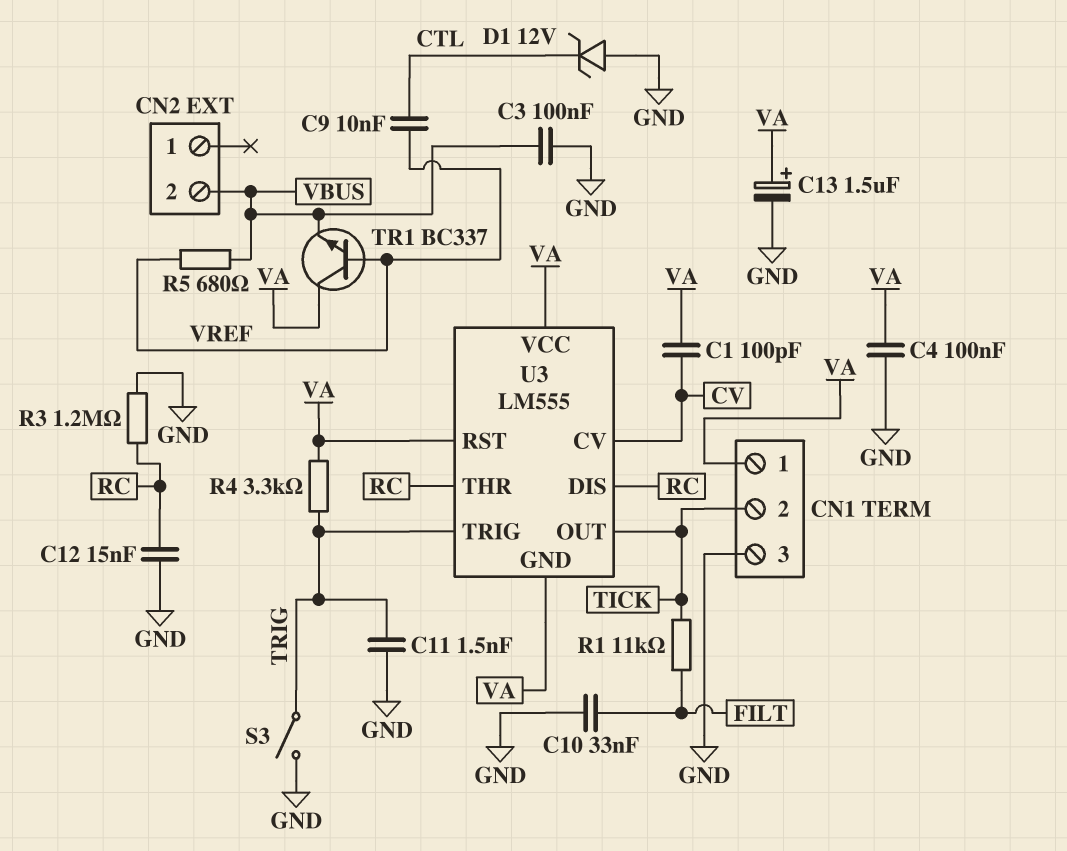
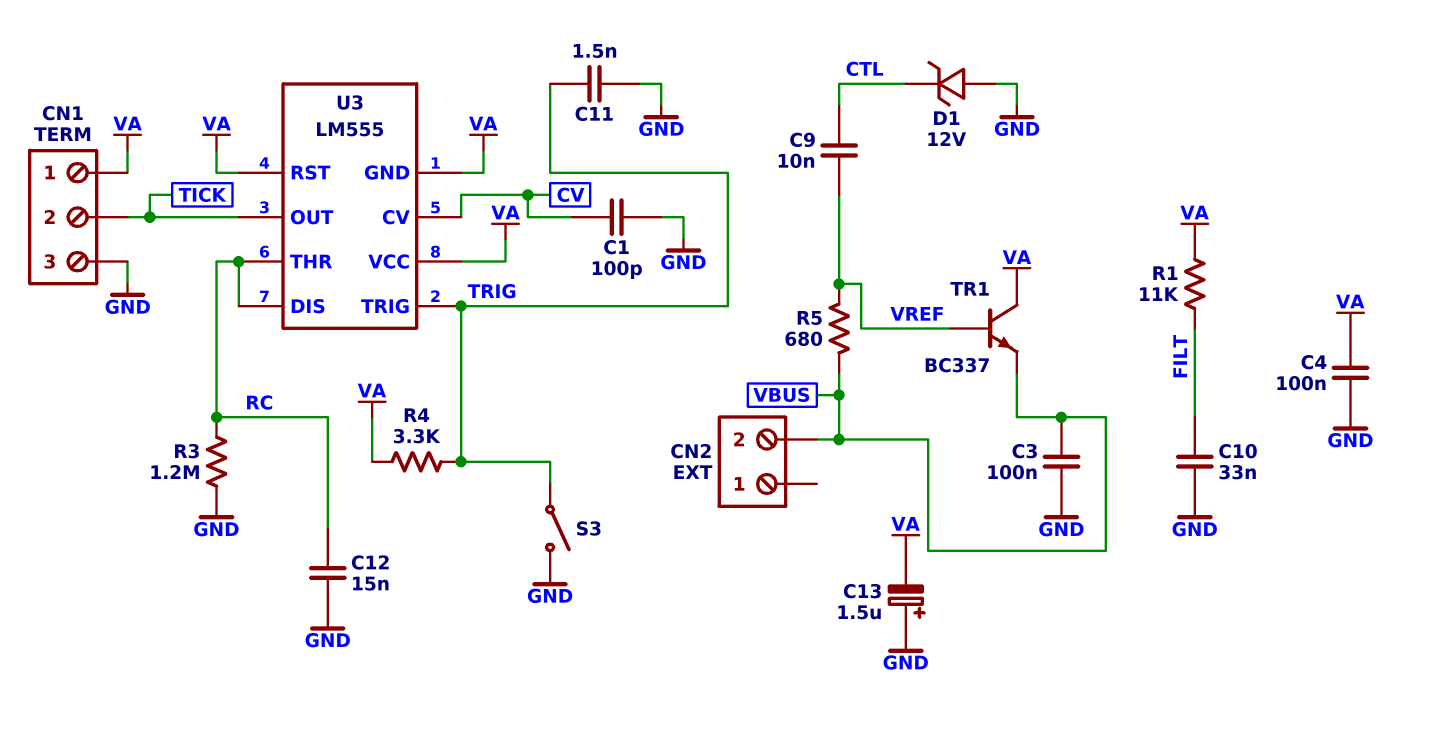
C1: 100pF (CV, VA) -> 100pF (CV, GND)
C13: 1.5uF (plus VA, minus GND) -> 1.5uF (plus GND, minus VA)
R1: 11k (FILT, TICK) -> 11k (FILT, VA)

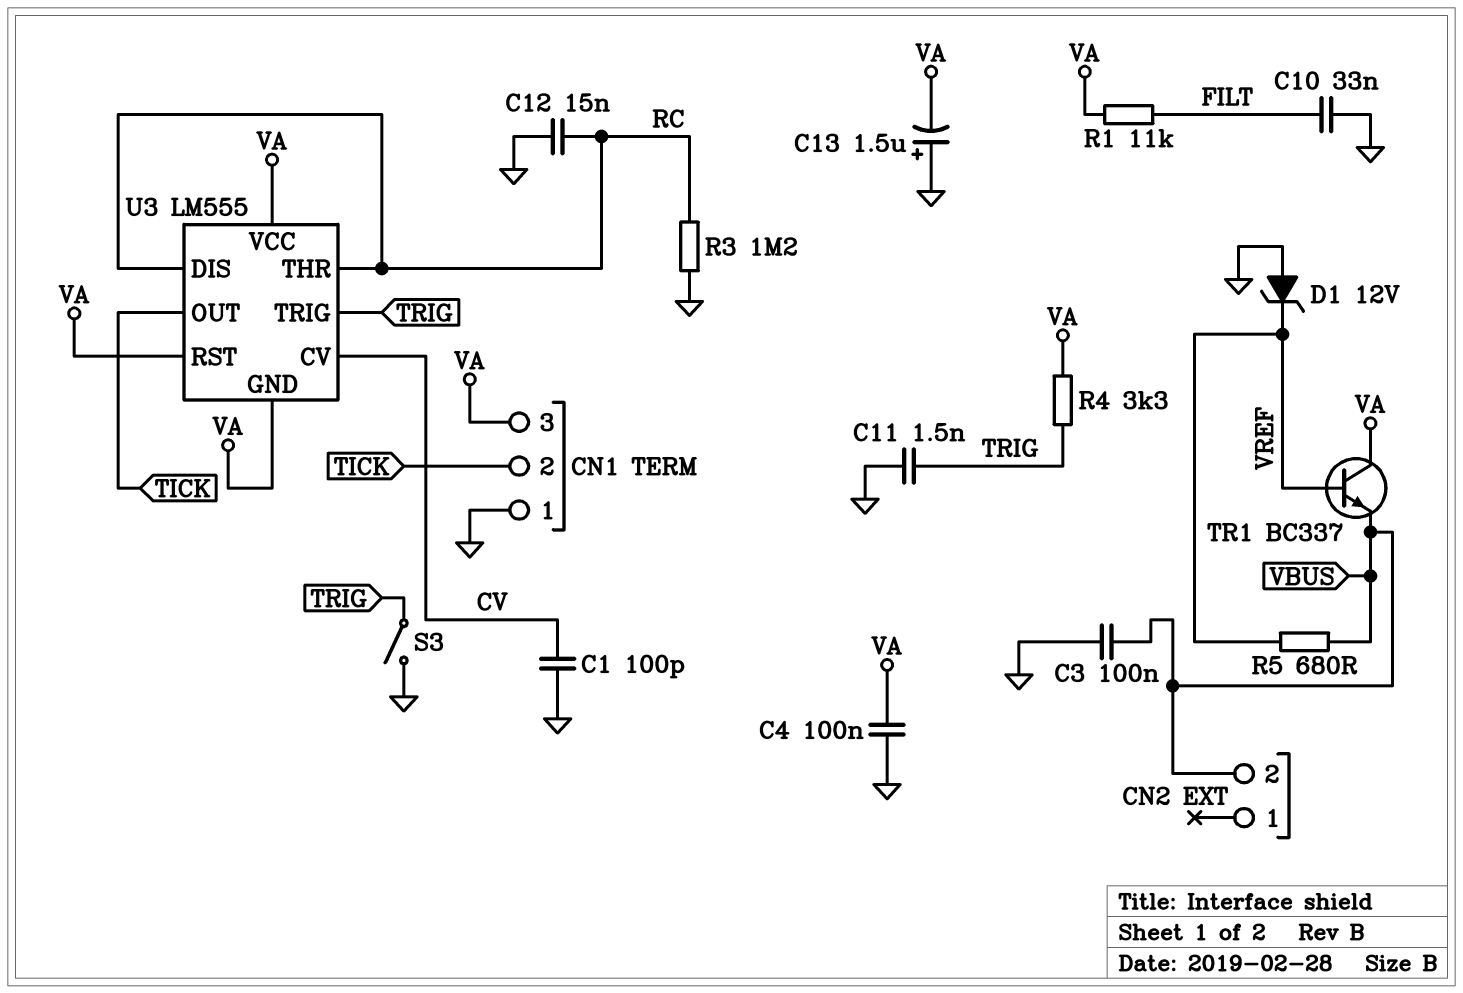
C9: 10nF (CTL, VREF) -> none
CN1 pin 1: VA -> GND
CN1 pin 3: GND -> VA
D1: zener 12V (A GND, K CTL) -> zener 12V (A GND, K VREF)

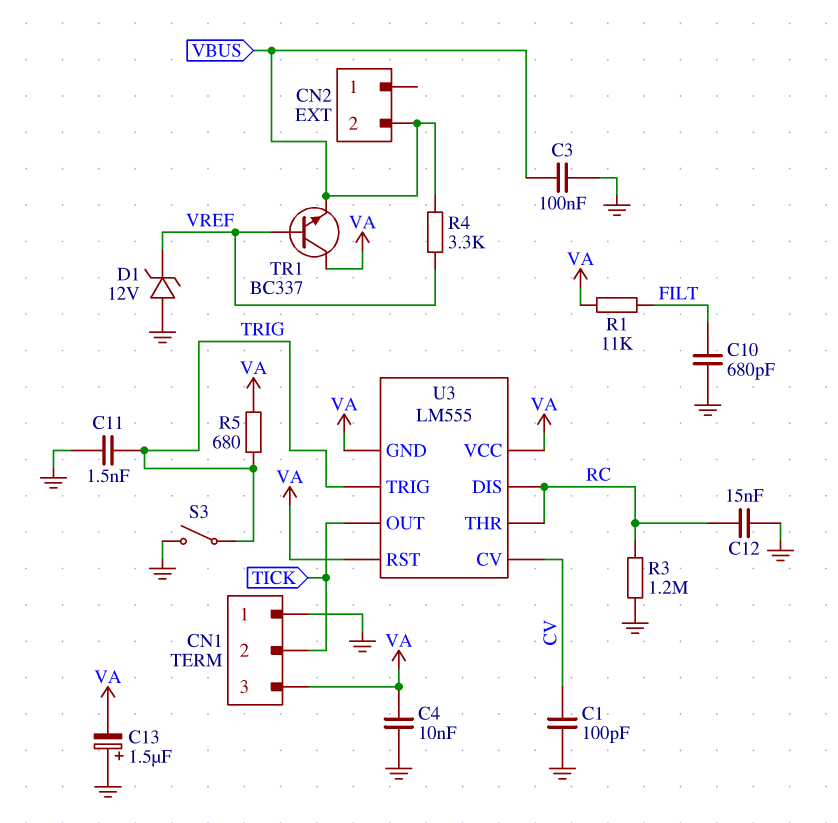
C4: 100nF (GND, VA) -> 10nF (GND, VA)
C10: 33nF (FILT, GND) -> 680pF (FILT, GND)
R4: 3.3k (TRIG, VA) -> 3.3k (VBUS, VREF)
R5: 680 (VBUS, VREF) -> 680 (TRIG, VA)

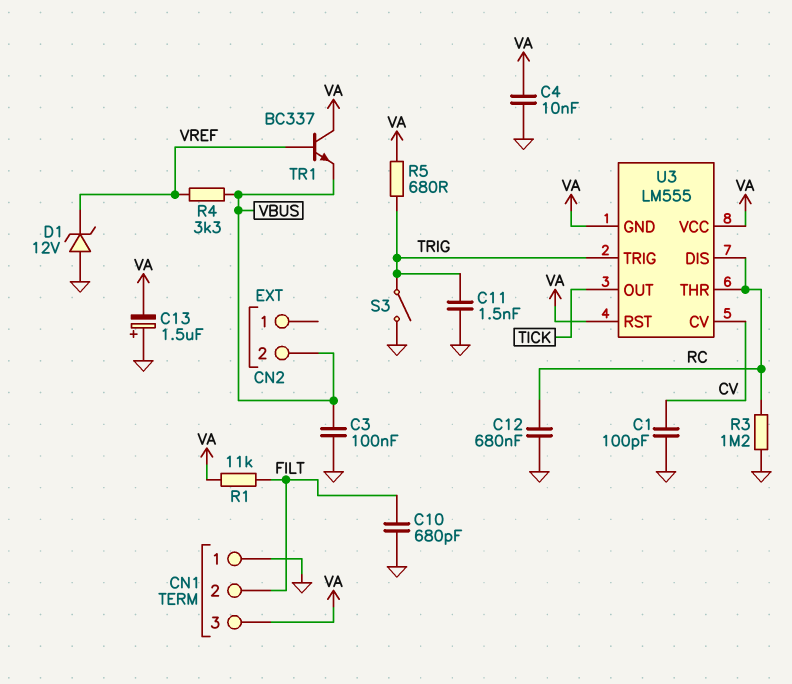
C12: 15nF (GND, RC) -> 680nF (GND, RC)
CN1 pin 2: TICK -> FILT

